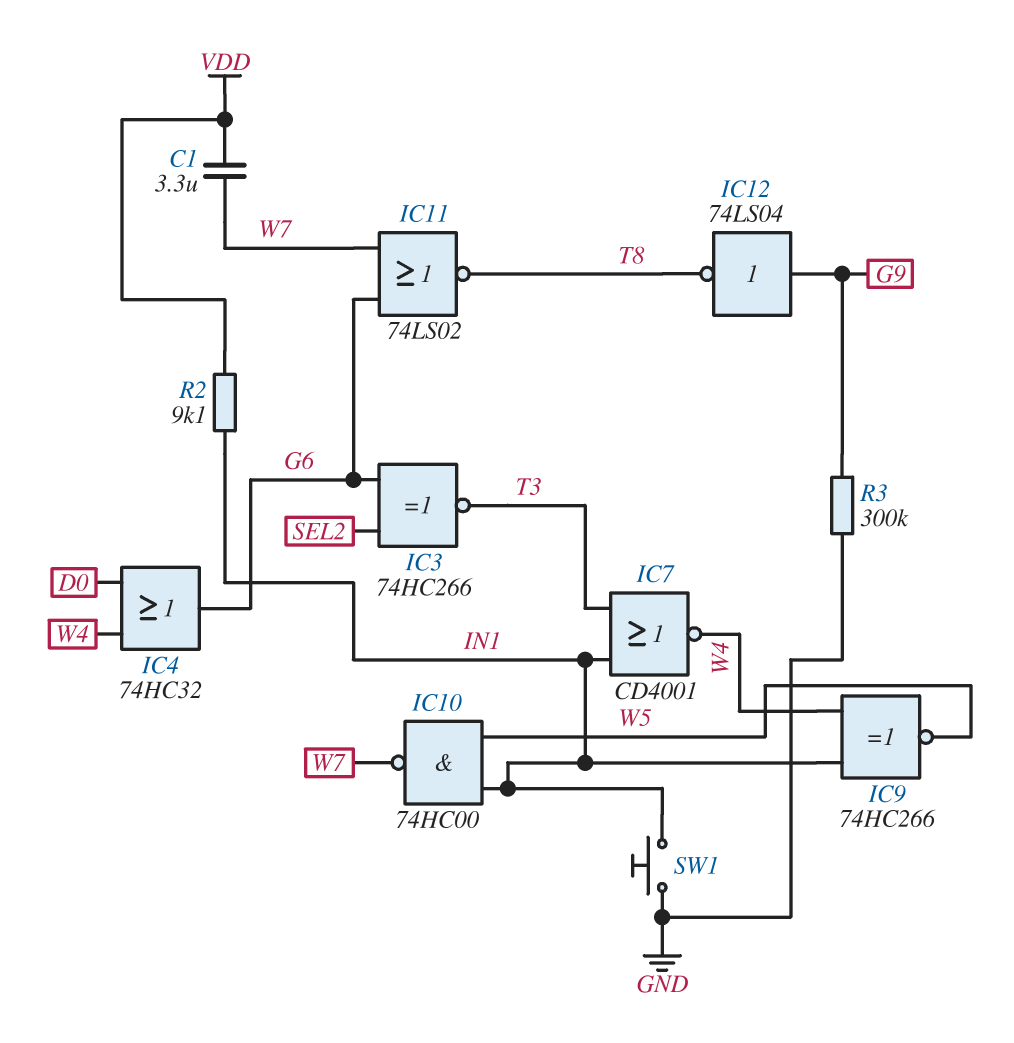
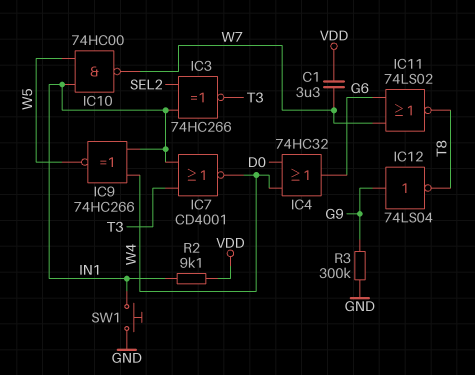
IC3: XNOR 74HC266 (in G6, in SEL2, out T3) -> XNOR 74HC266 (in IN1, in SEL2, out T3)

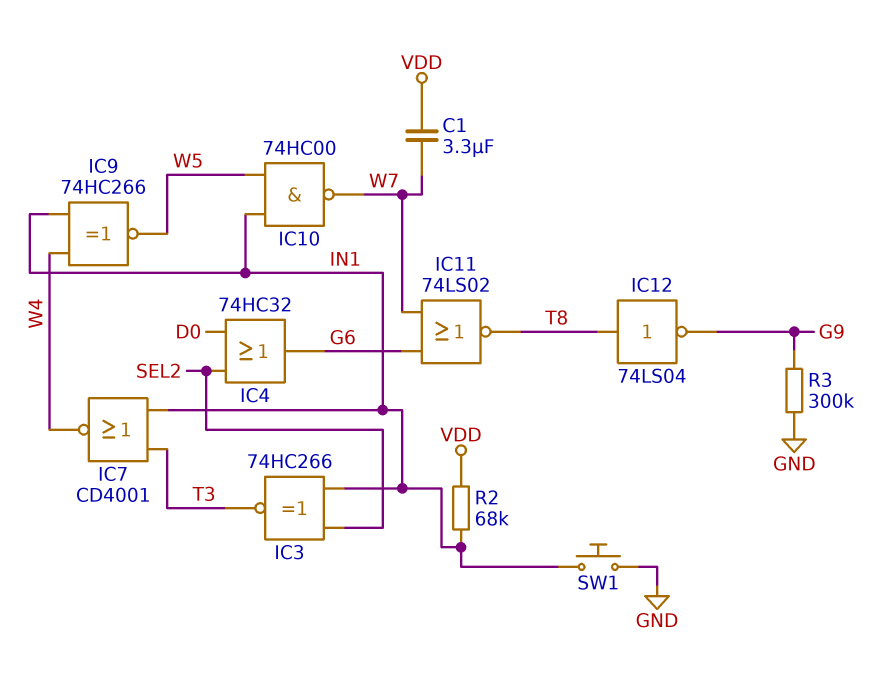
IC4: OR 74HC32 (in D0, in W4, out G6) -> OR 74HC32 (in D0, in SEL2, out G6)
IC12: NOT 74LS04 (in G9, out T8) -> NOT 74LS04 (in T8, out G9)
R2: 9.1k (IN1, VDD) -> 68k (IN1, VDD)

